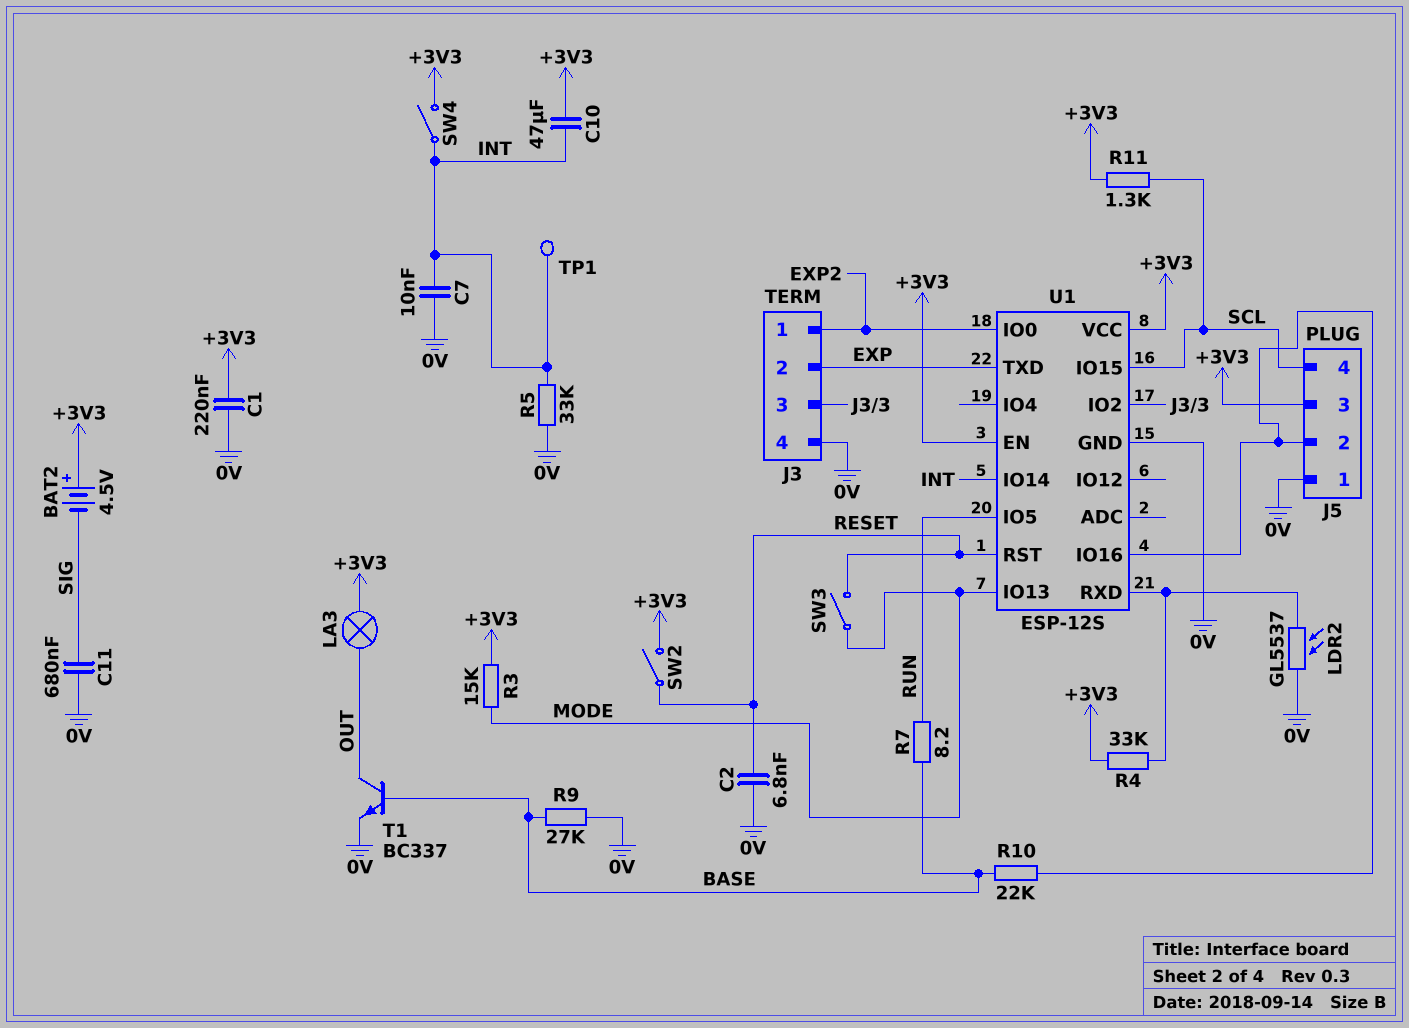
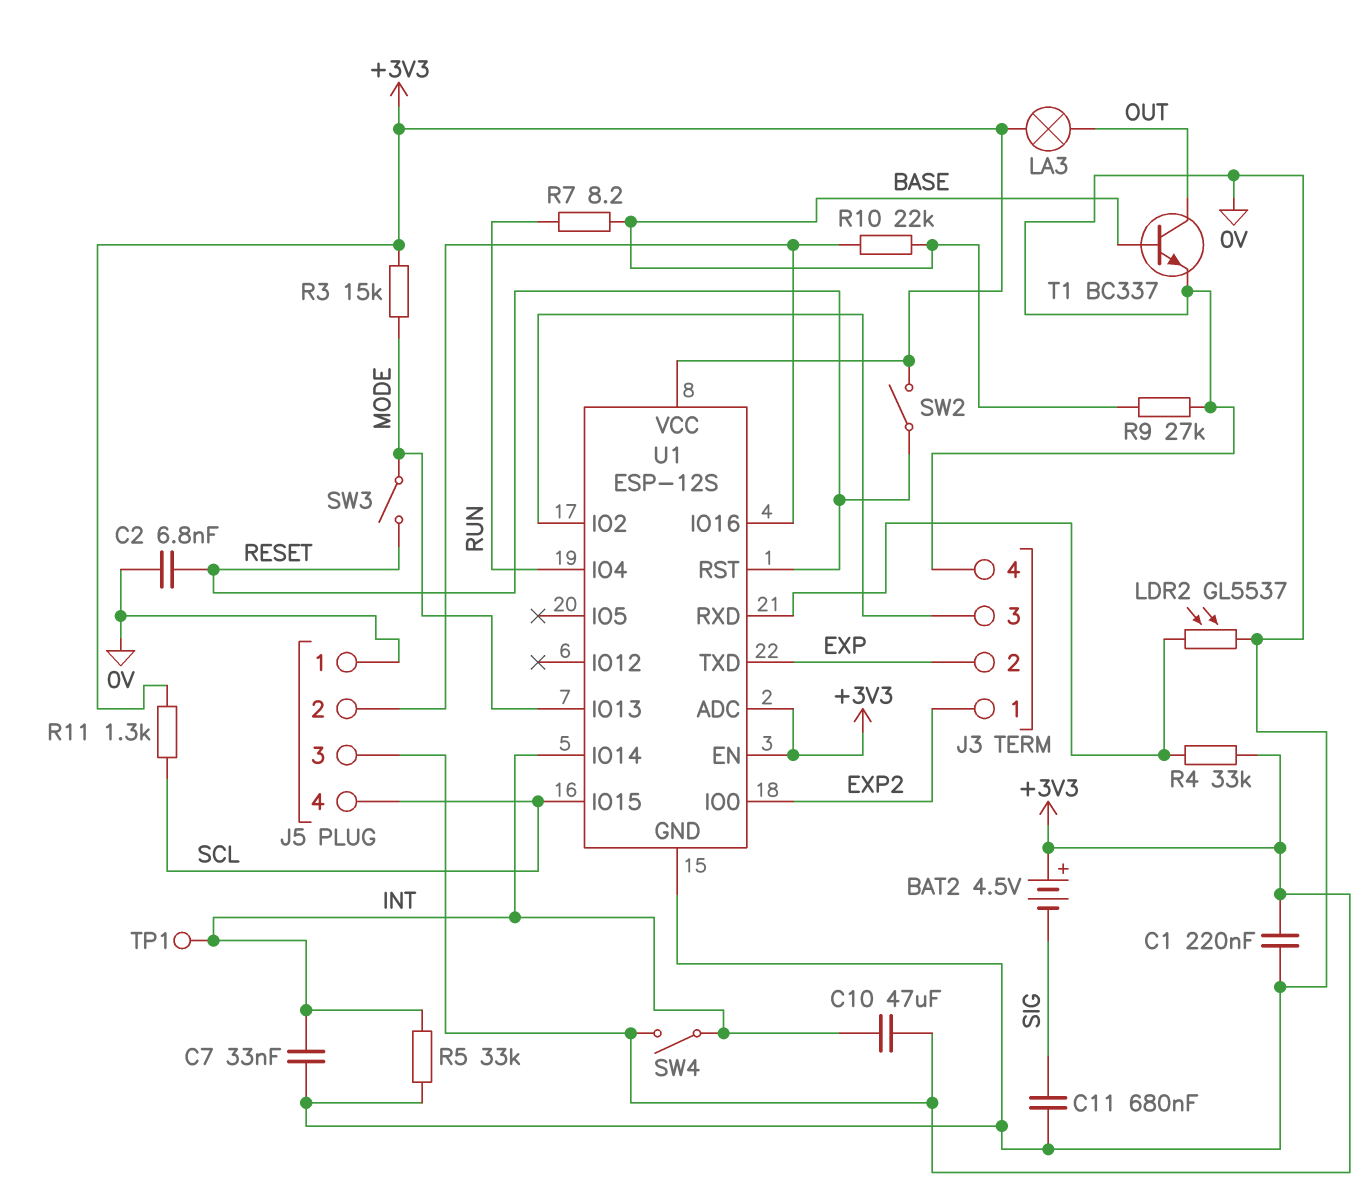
C7: 10nF (0V, INT) -> 33nF (0V, INT)
U1 pin ADC: none -> +3V3
U1 pin IO4: none -> RUN
U1 pin IO5: RUN -> none

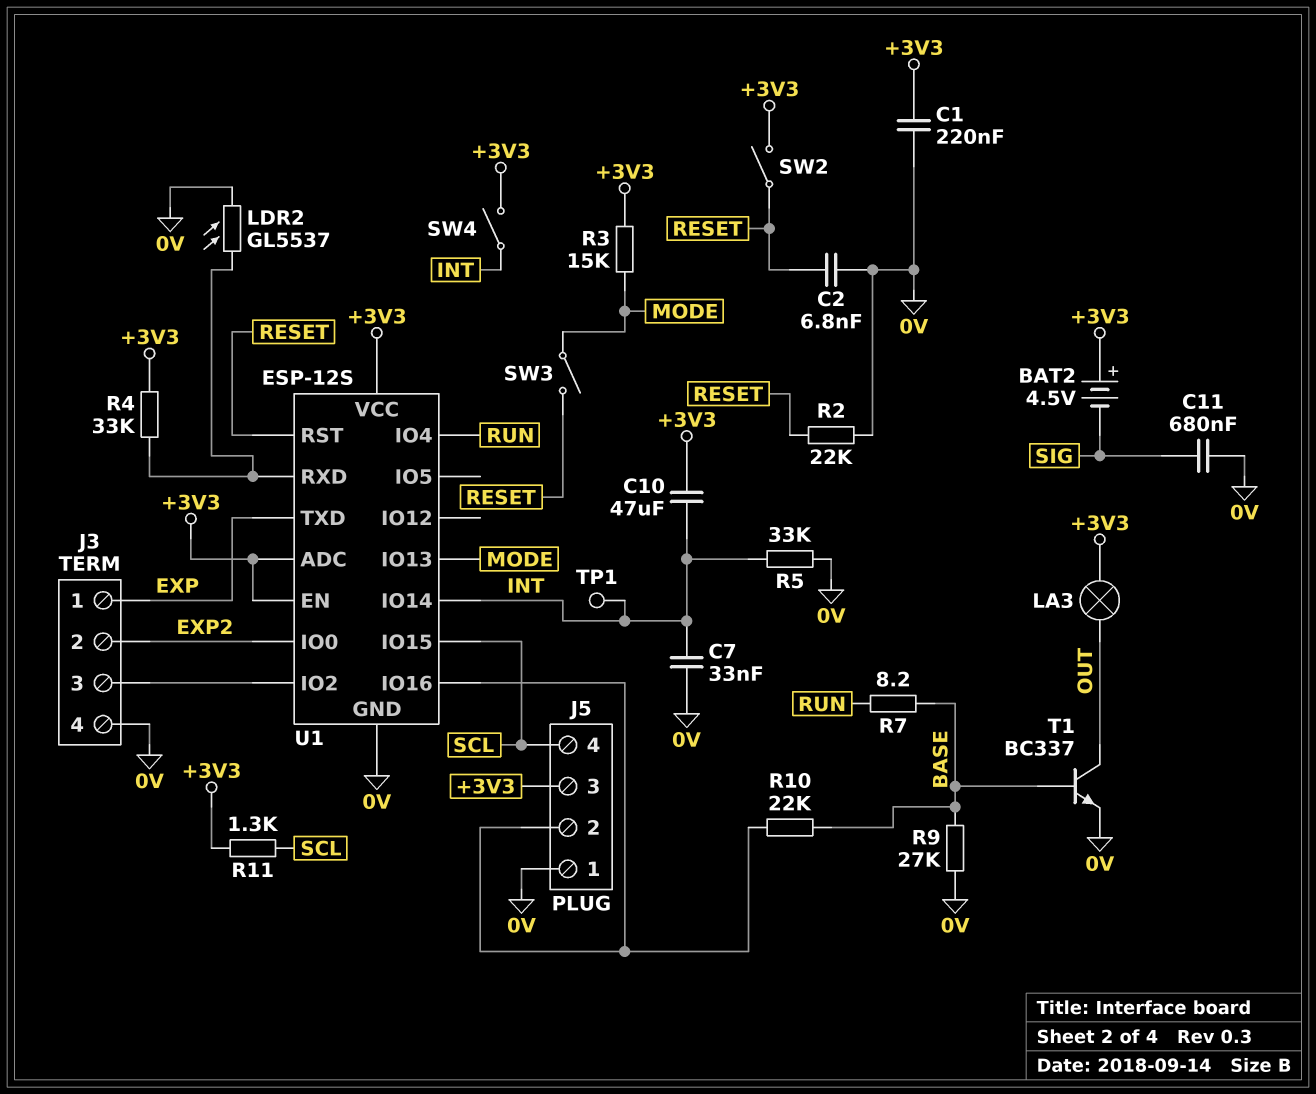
J3 pin 1: EXP2 -> EXP
J3 pin 2: EXP -> EXP2
R2: none -> 22k (0V, RESET)

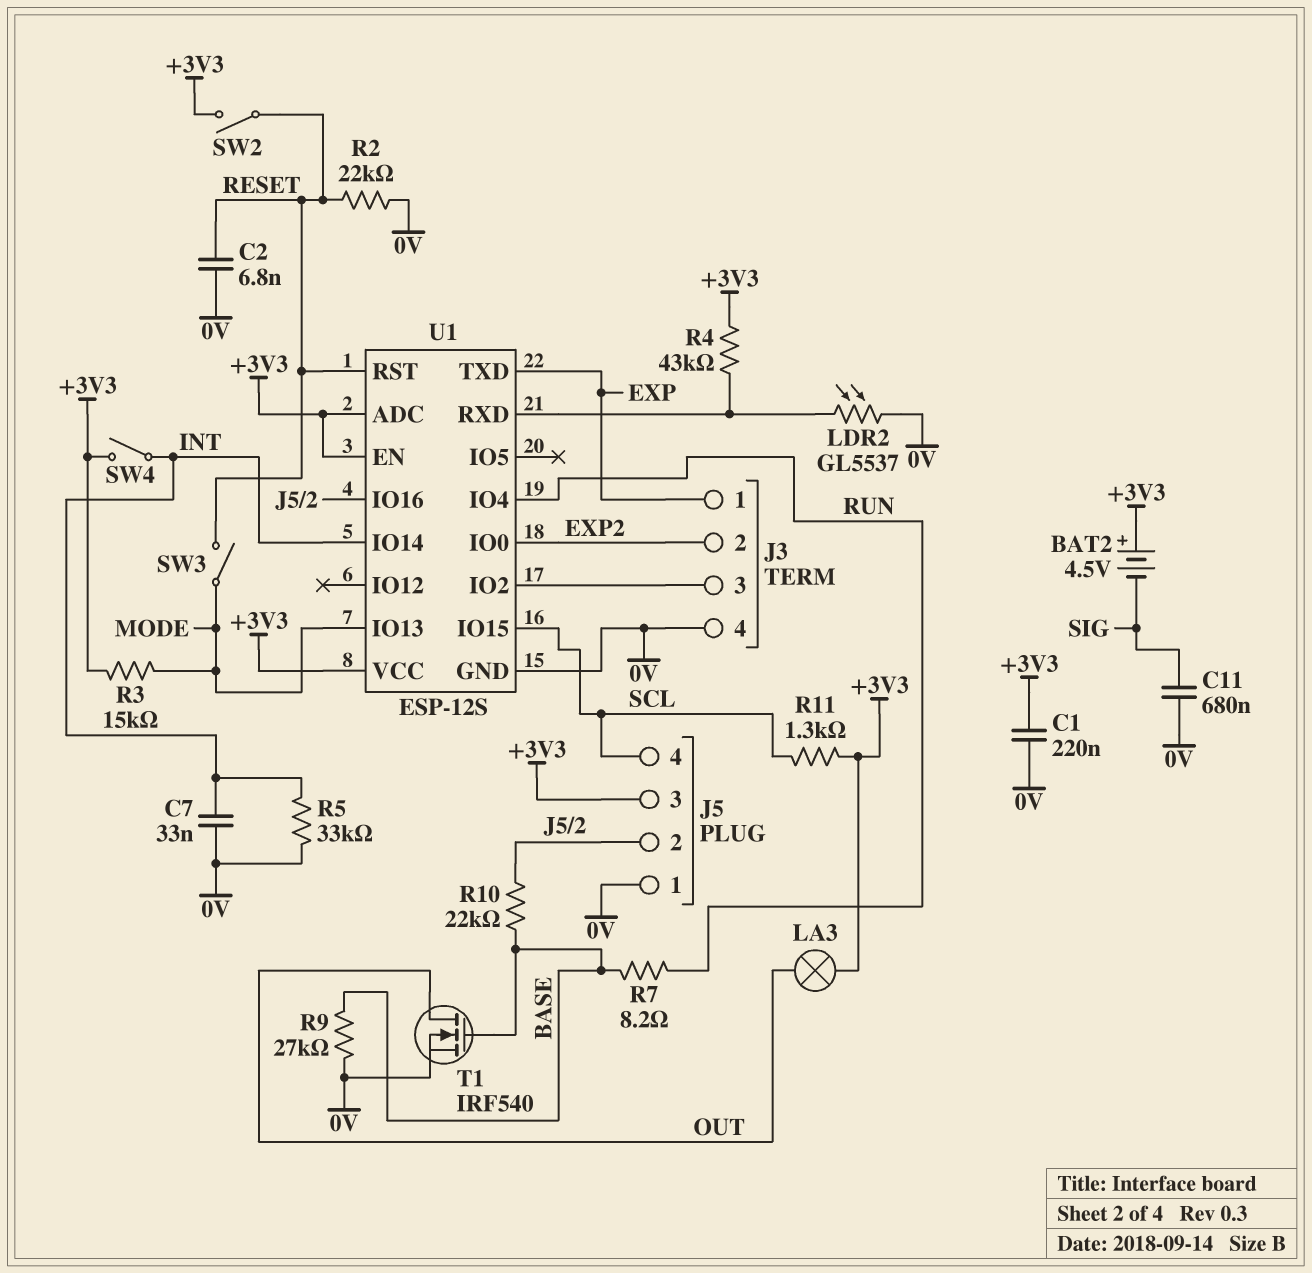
C10: 47uF (+3V3, INT) -> none
R4: 33k (+3V3, U1/RXD) -> 43k (+3V3, U1/RXD)
T1: NPN BC337 (B BASE, C OUT, E 0V) -> NMOS IRF540 (G BASE, D OUT, S 0V)
TP1: test point (INT) -> none

